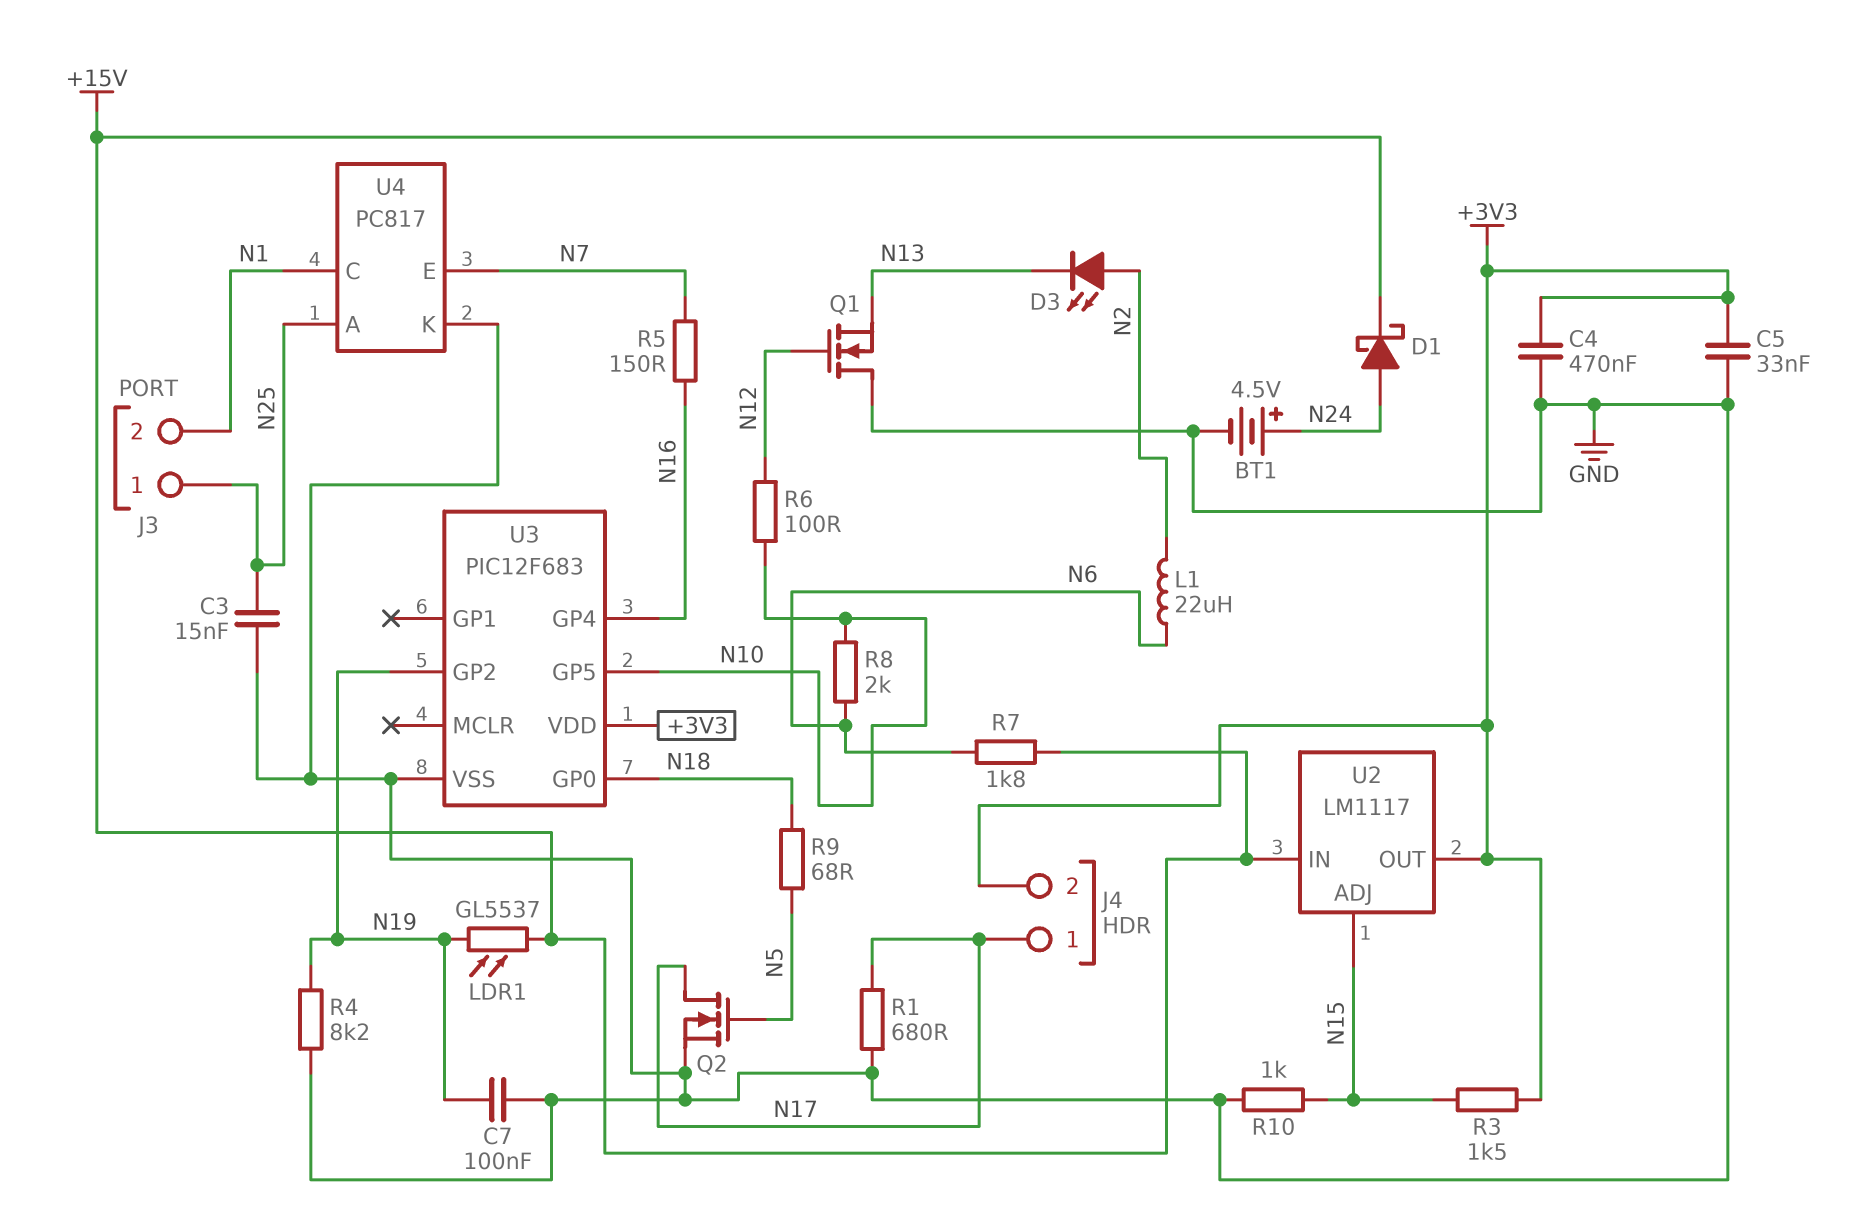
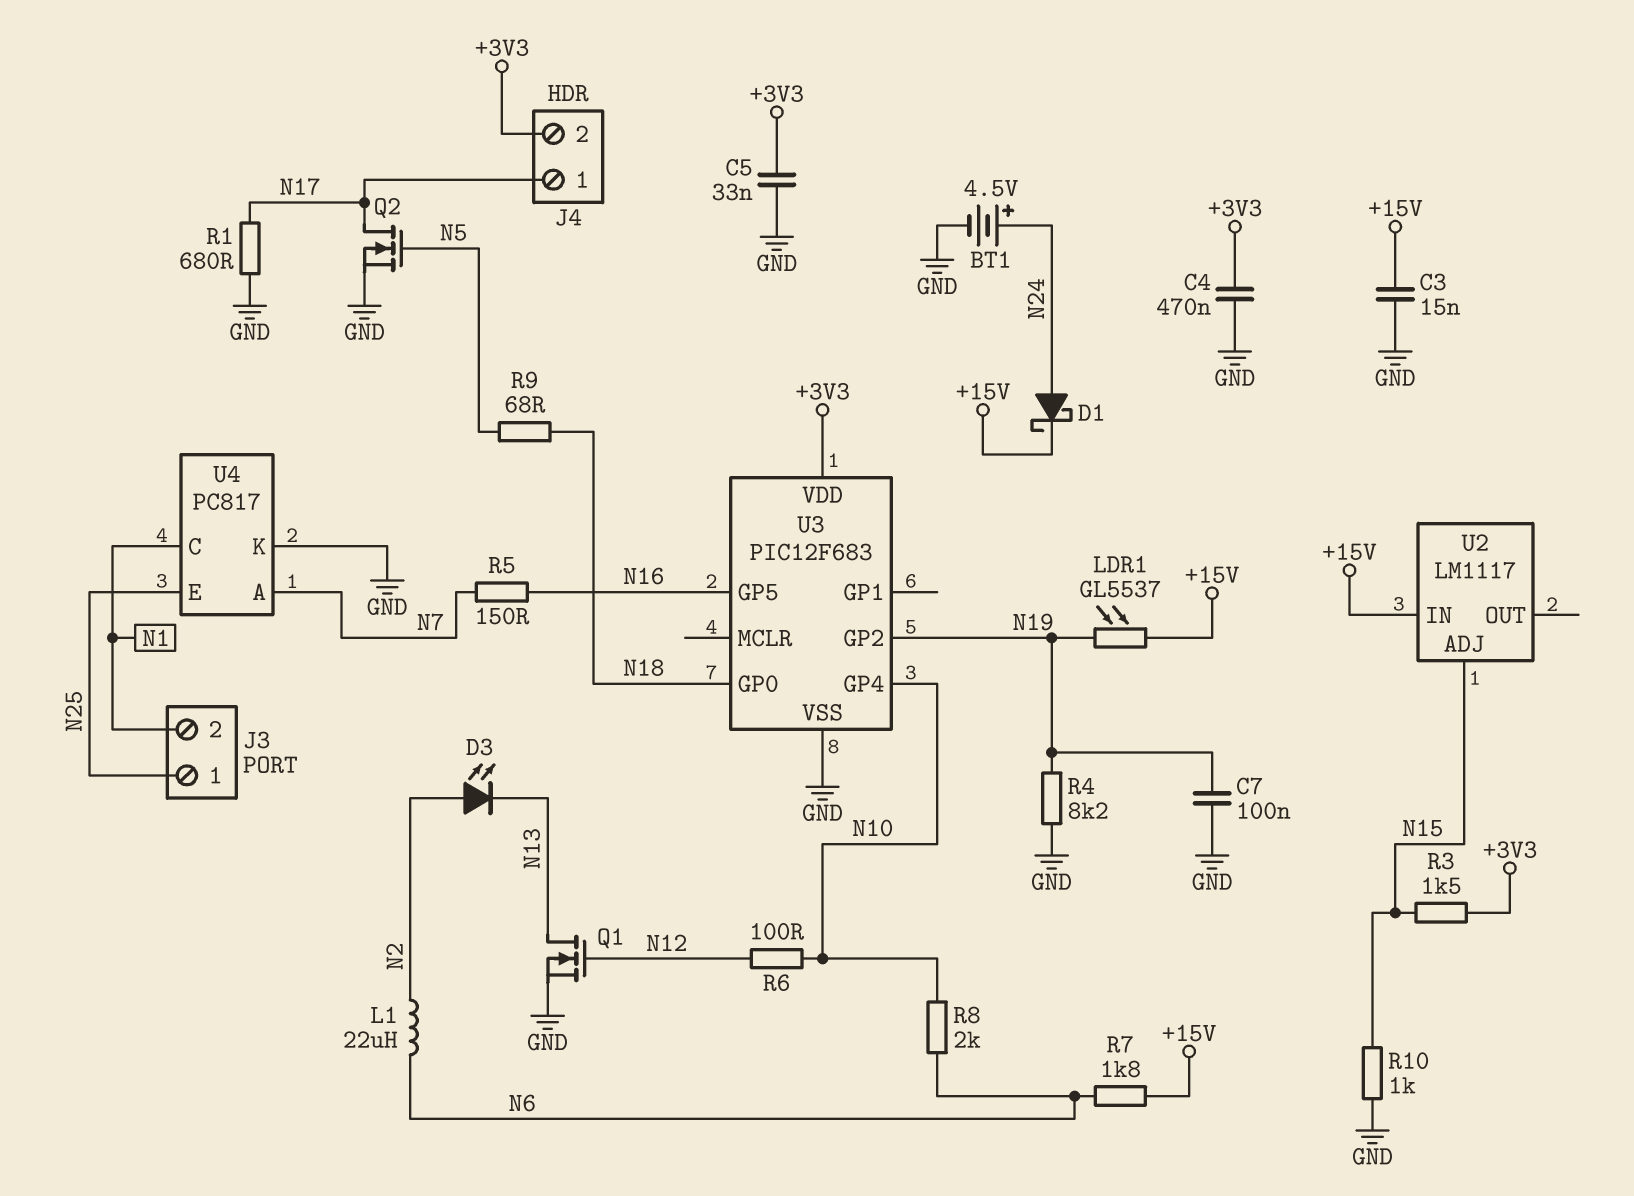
C3: 15nF (GND, N25) -> 15nF (+15V, GND)
Q1: NMOS (G N12, D GND, S N13) -> NMOS (G N12, D N13, S GND)
U2 pin OUT: +3V3 -> none
U3 pin GP4: N16 -> N10
U3 pin GP5: N10 -> N16
U4 pin A: N25 -> N7
U4 pin E: N7 -> N25

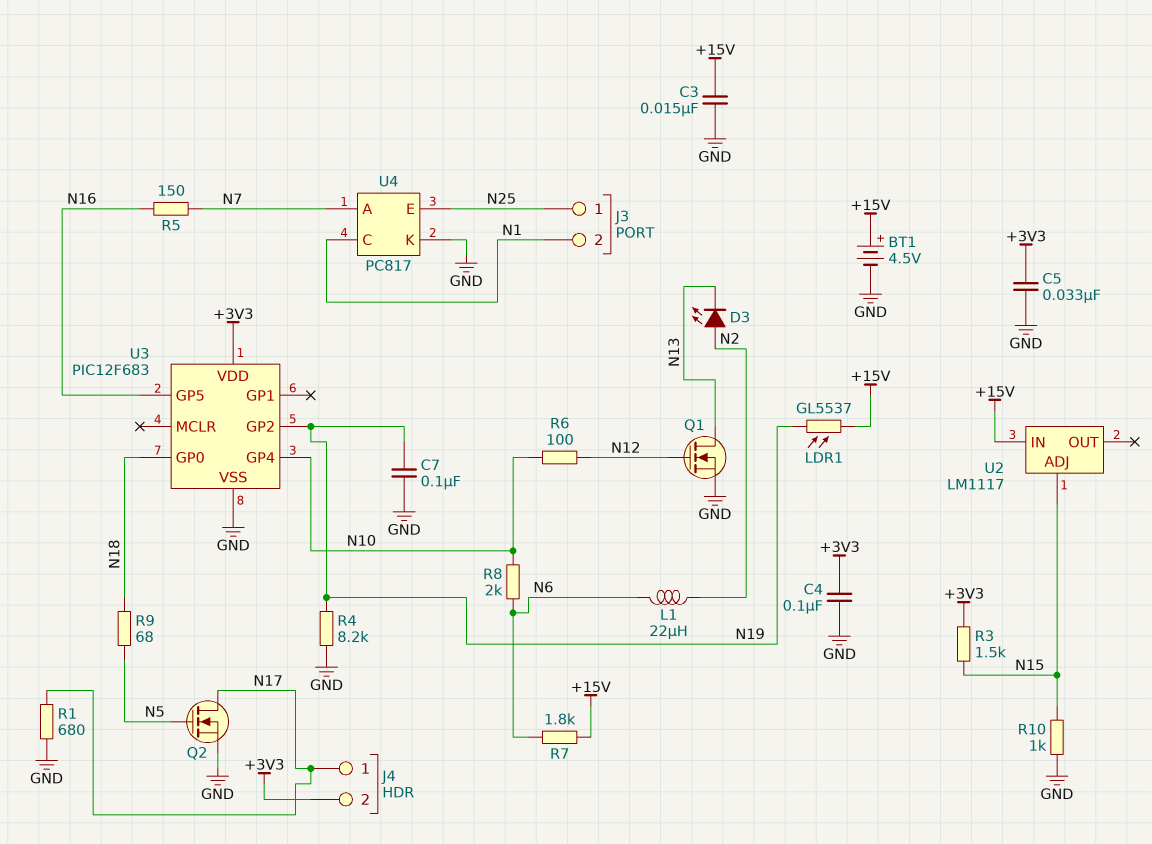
BT1: 4.5V (plus N24, minus GND) -> 4.5V (plus +15V, minus GND)
C4: 470nF (+3V3, GND) -> 100nF (+3V3, GND)
D1: schottky (A N24, K +15V) -> none

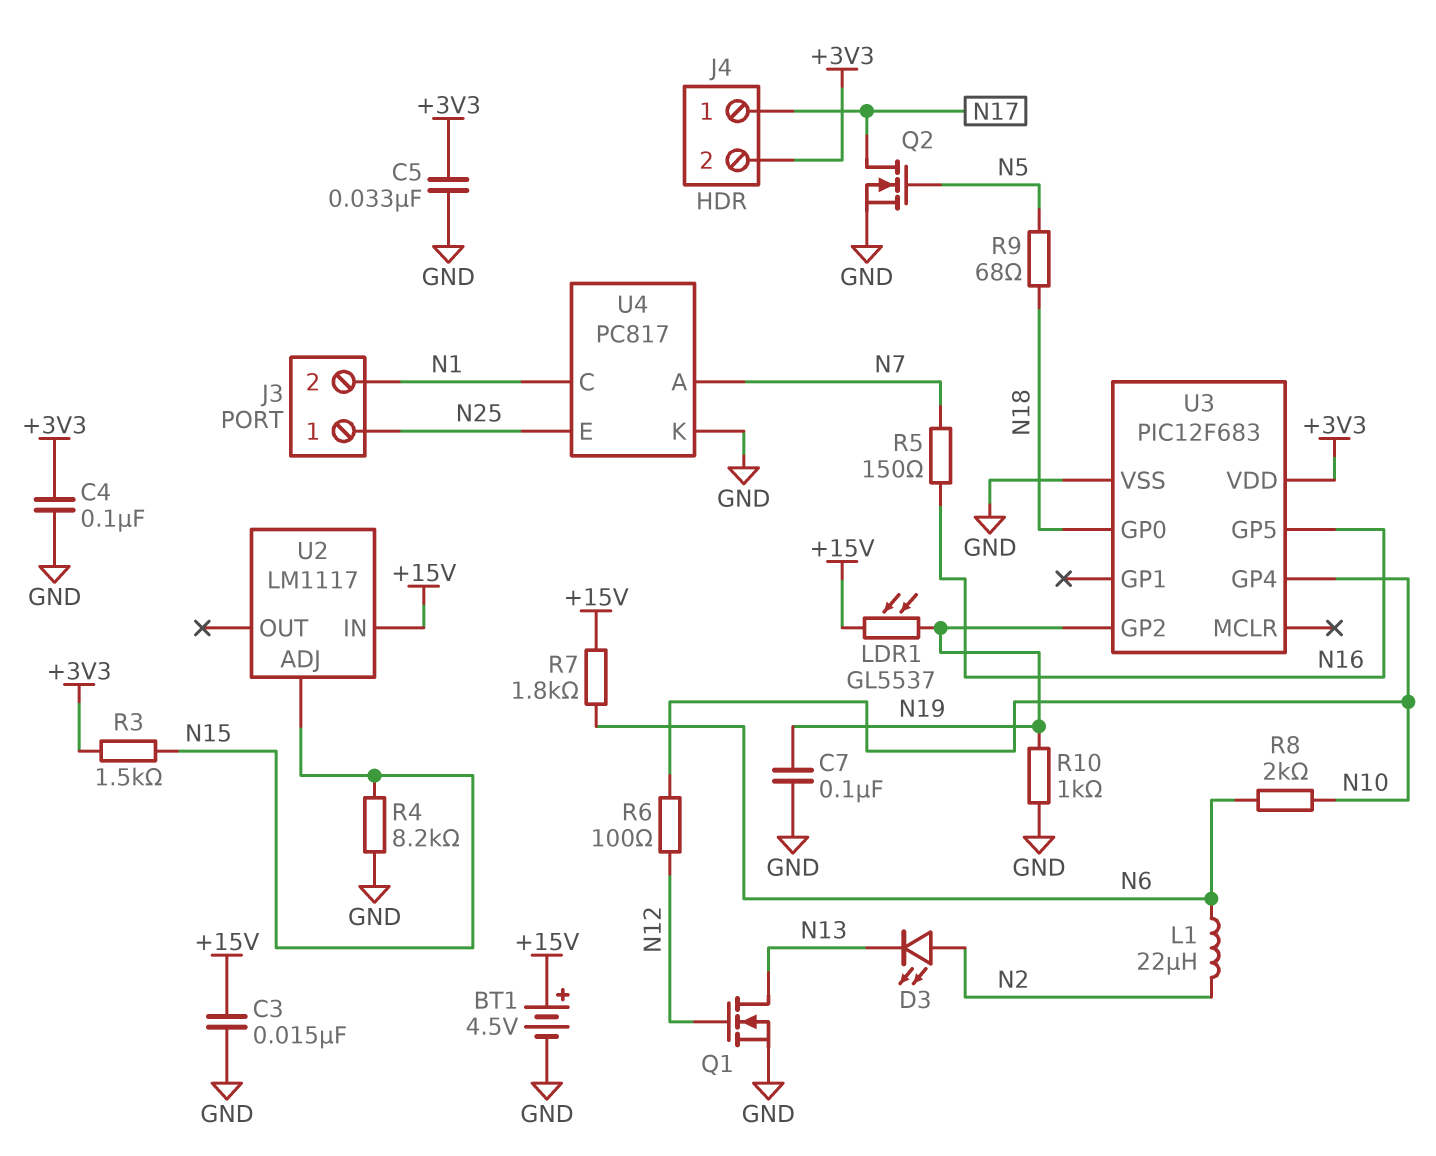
R1: 680 (GND, N17) -> none
R4: 8.2k (GND, N19) -> 8.2k (GND, N15)
R10: 1k (GND, N15) -> 1k (GND, N19)

